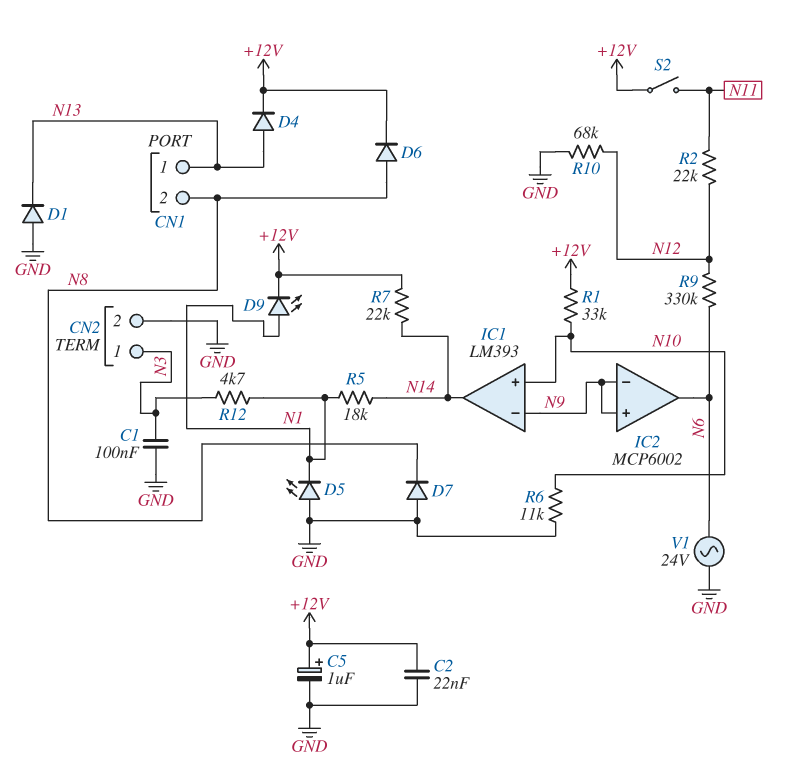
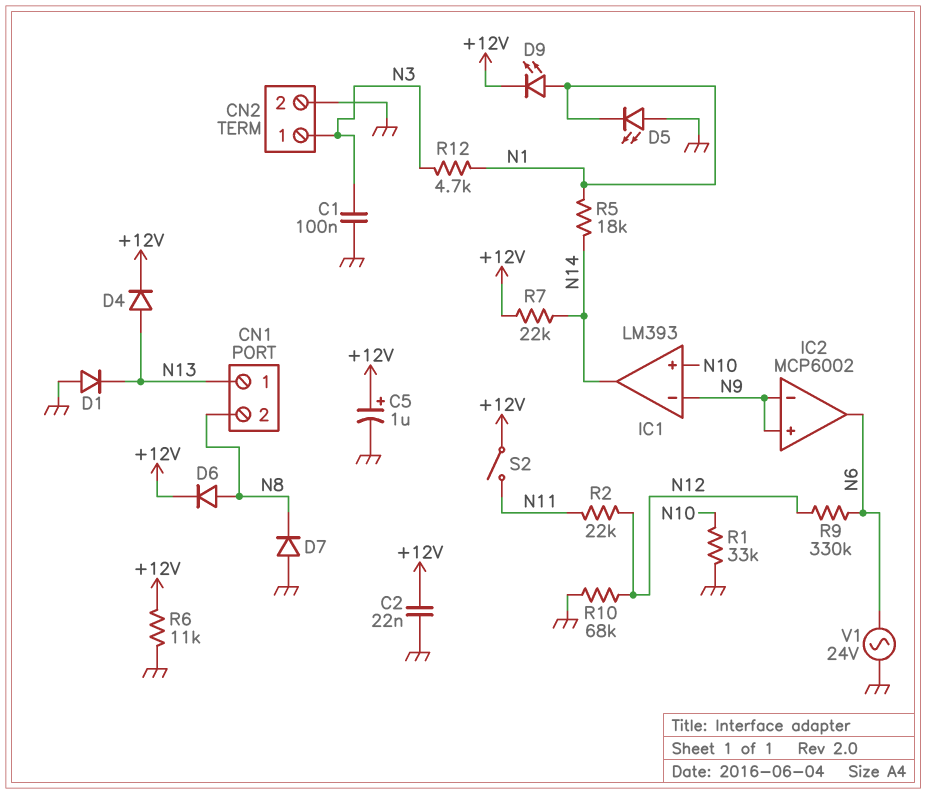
R1: 33k (+12V, N10) -> 33k (GND, N10)
R6: 11k (GND, N10) -> 11k (+12V, GND)

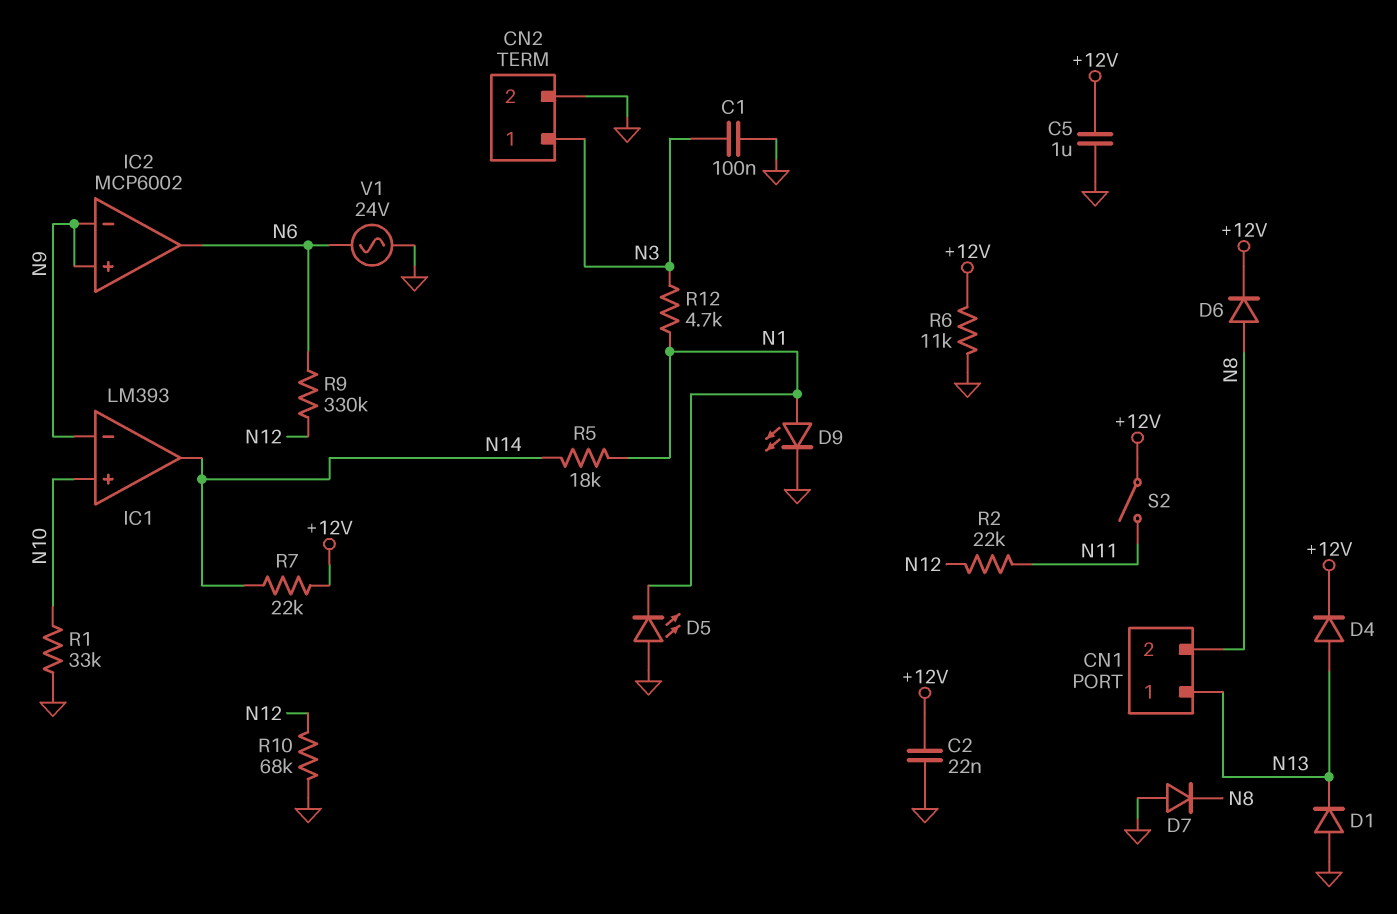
C5: 1uF (plus +12V, minus GND) -> 1uF (+12V, GND)
D9: LED (A N1, K +12V) -> LED (A N1, K GND)

